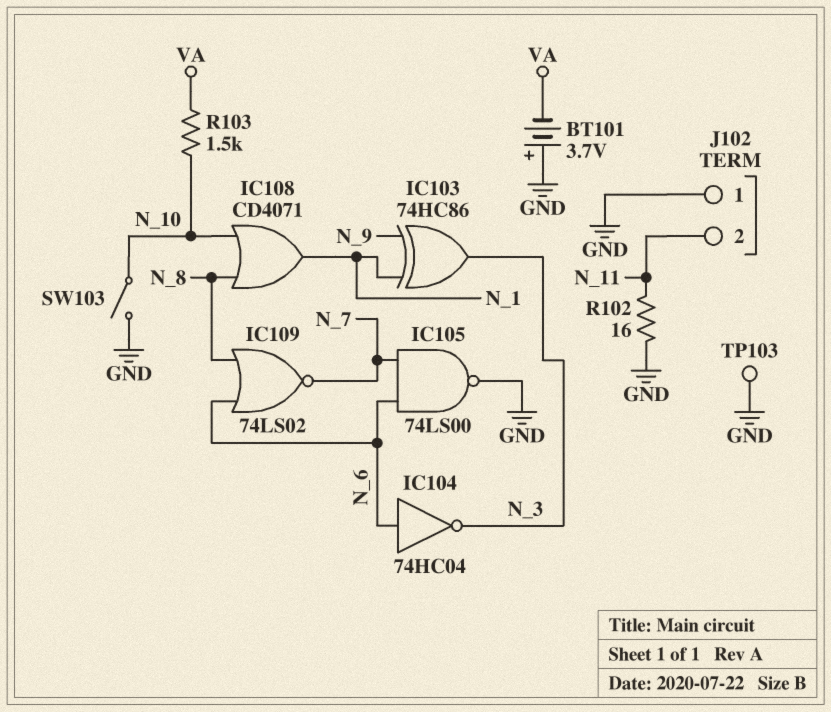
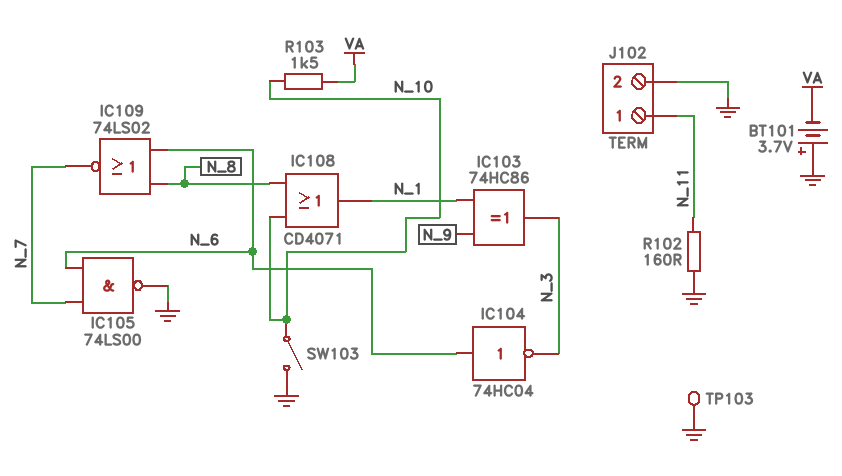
J102 pin 1: GND -> N_11
J102 pin 2: N_11 -> GND
R102: 16 (GND, N_11) -> 160 (GND, N_11)

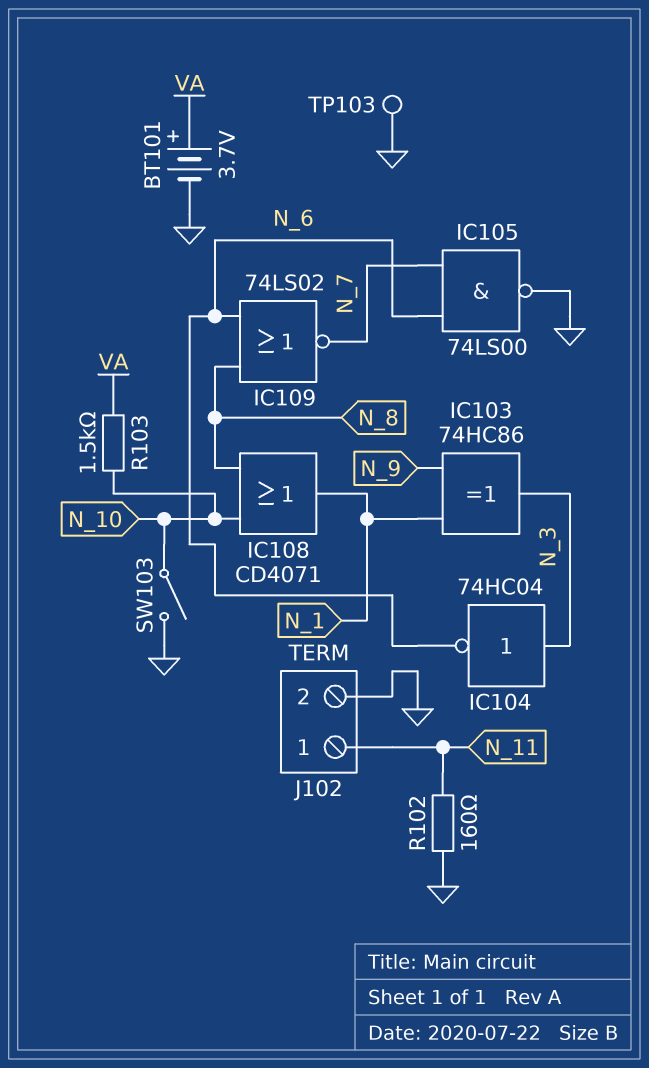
BT101: 3.7V (plus GND, minus VA) -> 3.7V (plus VA, minus GND)
IC104: NOT 74HC04 (in N_6, out N_3) -> NOT 74HC04 (in N_3, out N_6)

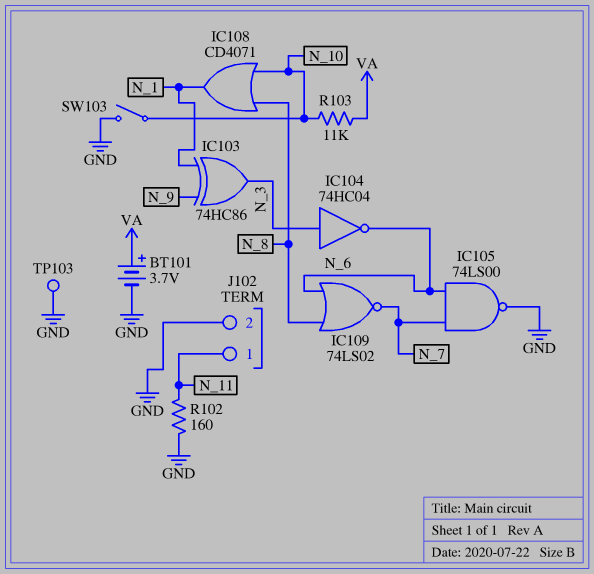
R103: 1.5k (N_10, VA) -> 11k (N_10, VA)

